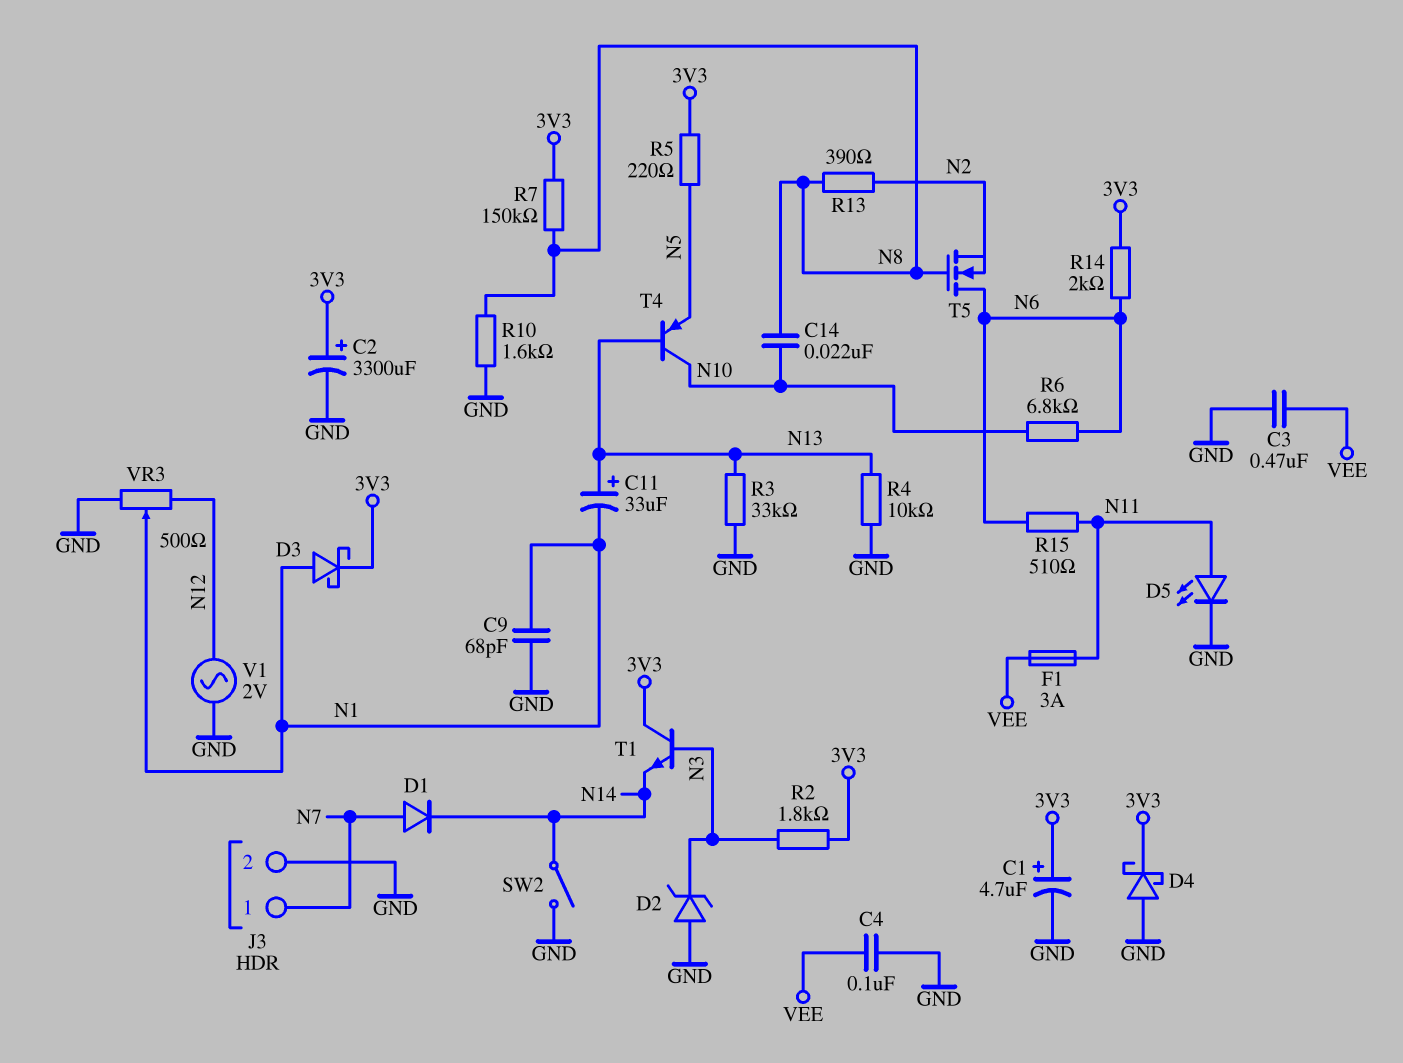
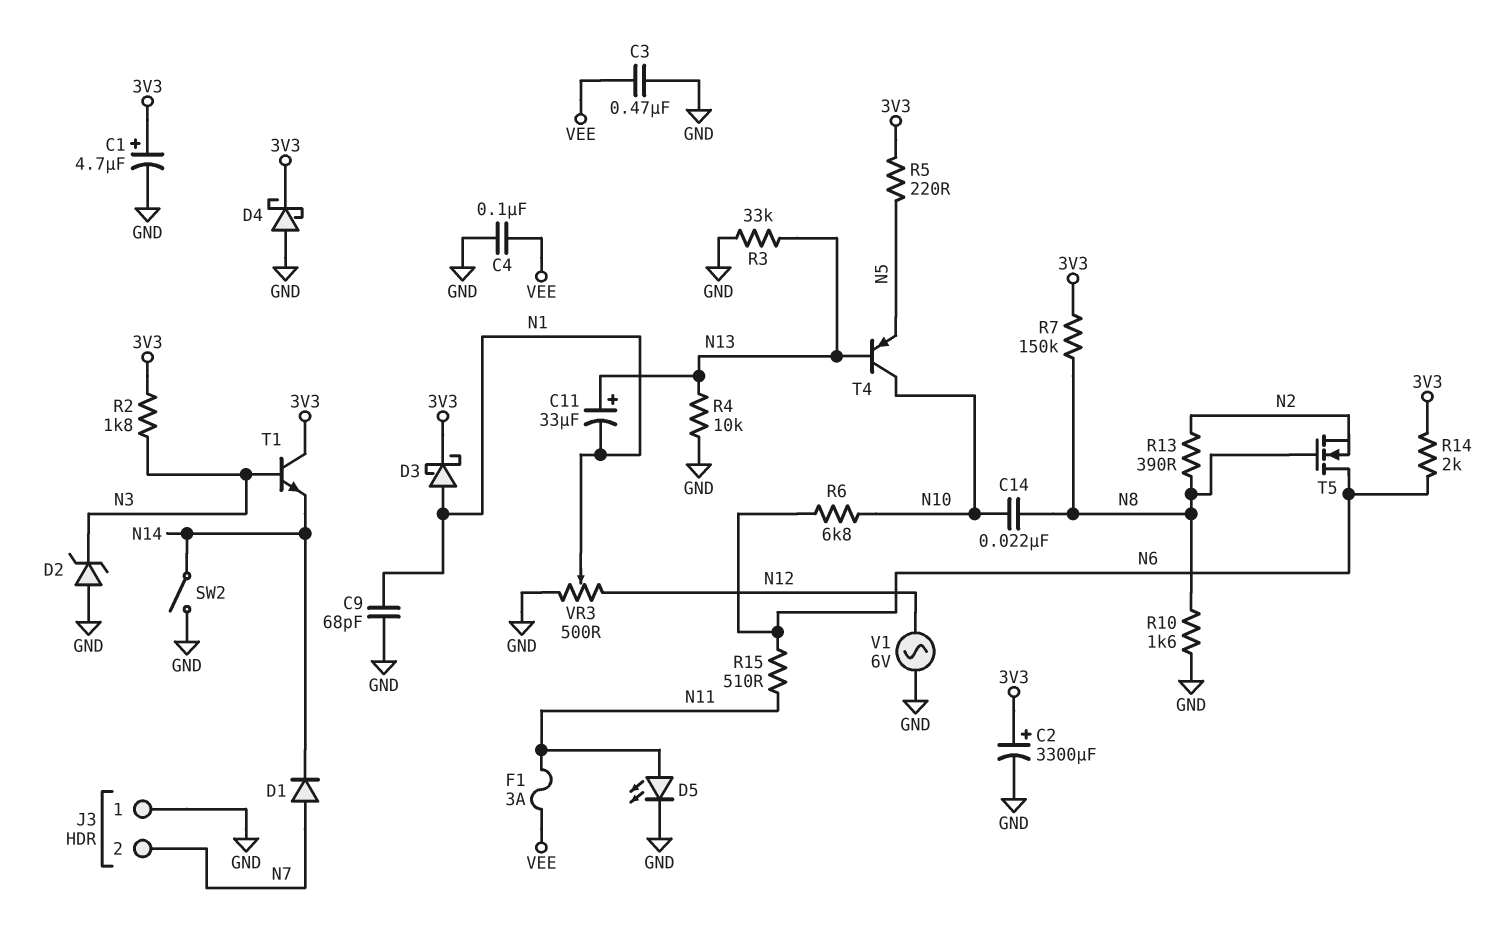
J3 pin 1: N7 -> GND
J3 pin 2: GND -> N7
V1: AC 2V (GND, N12) -> AC 6V (GND, N12)

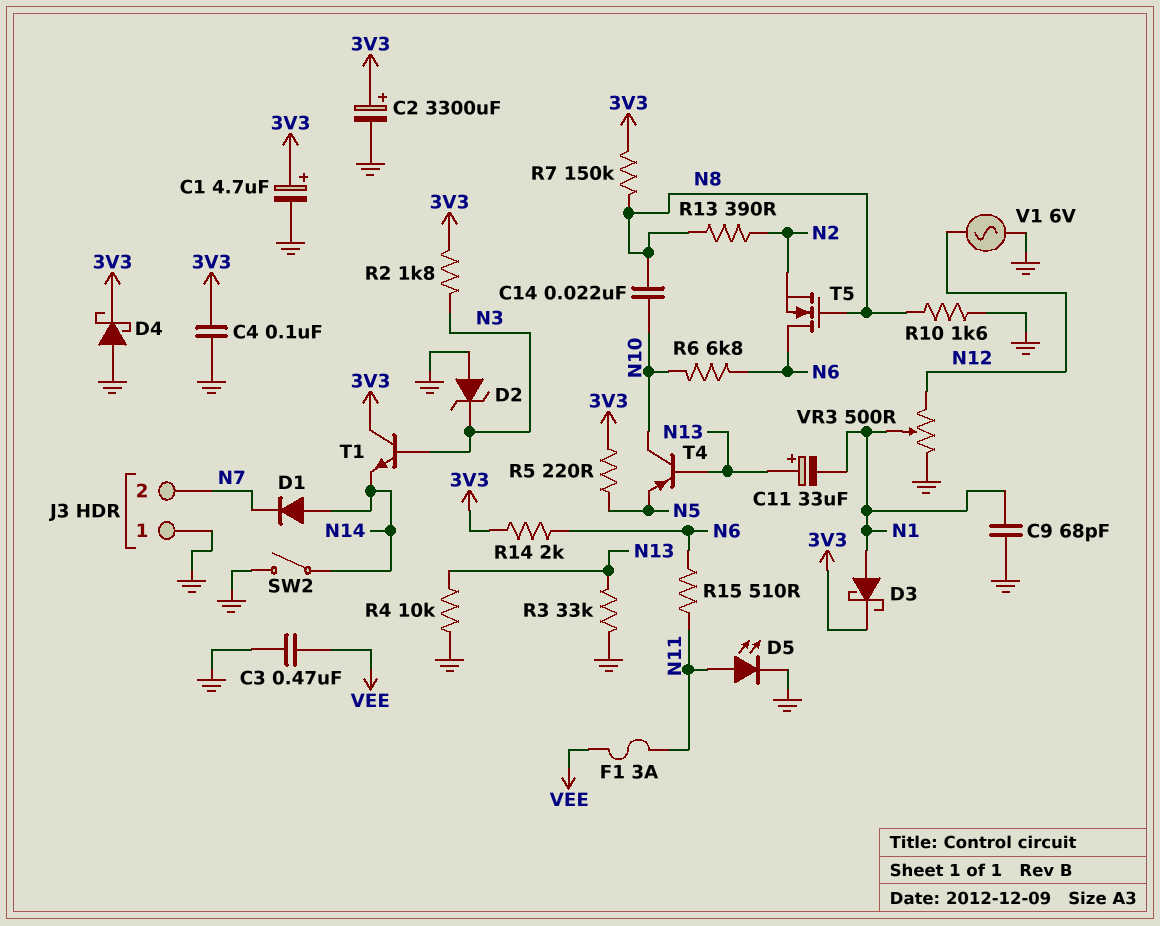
C4: 100nF (GND, VEE) -> 100nF (3V3, GND)
D1: diode (A N7, K N14) -> diode (A N14, K N7)

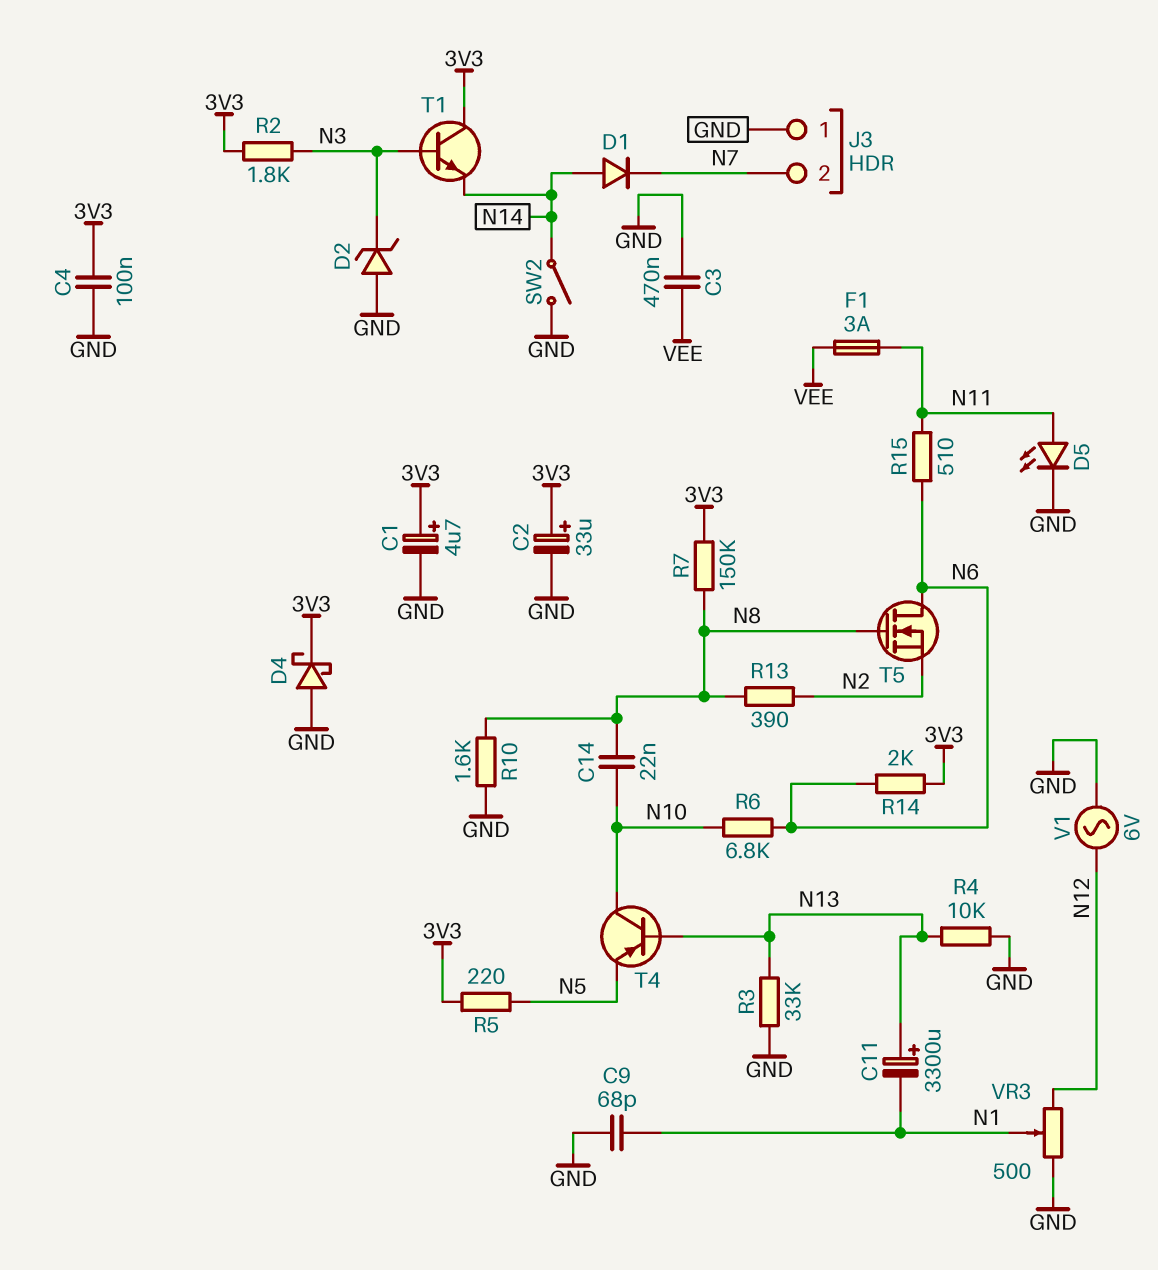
C2: 3300uF (plus 3V3, minus GND) -> 33uF (plus 3V3, minus GND)
C11: 33uF (plus N13, minus N1) -> 3300uF (plus N13, minus N1)
D3: schottky (A N1, K 3V3) -> none

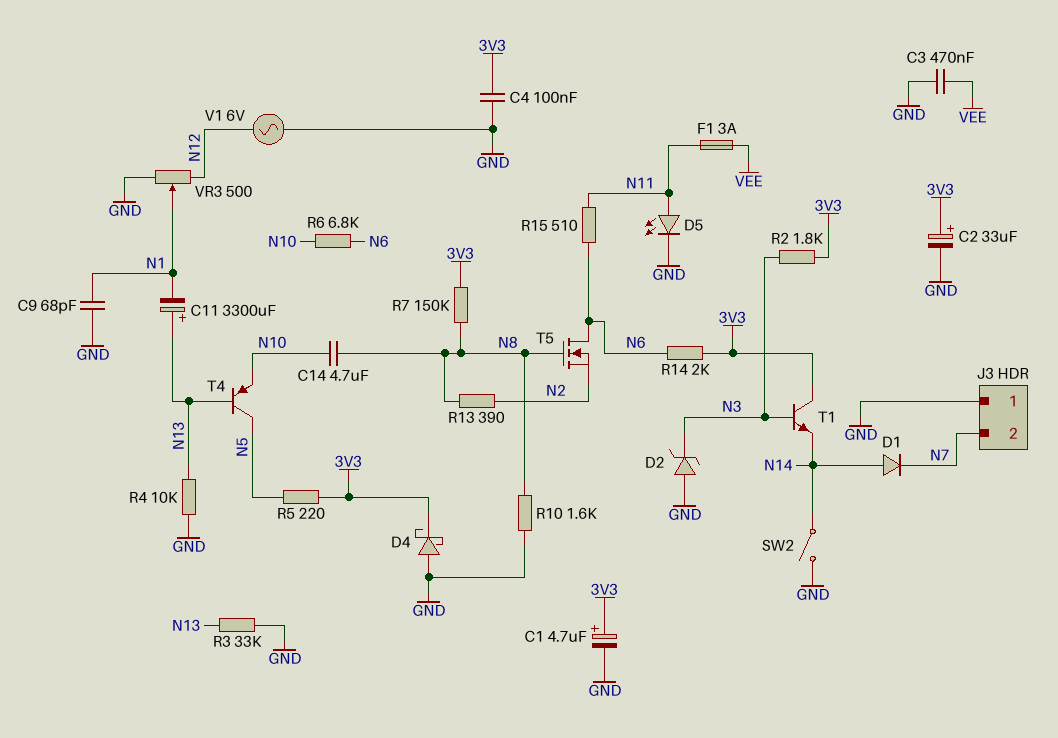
C14: 22nF (N8, N10) -> 4.7uF (N8, N10)
T4: PNP (B N13, C N10, E N5) -> PNP (B N13, C N5, E N10)

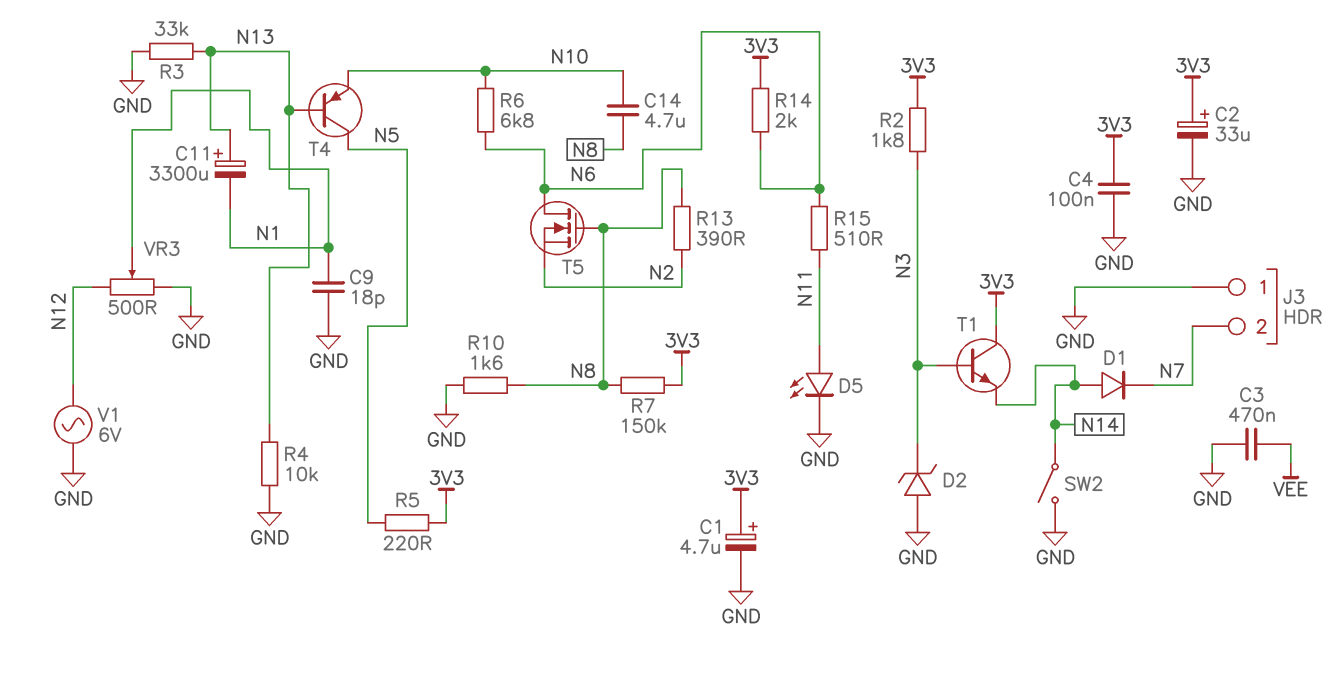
C9: 68pF (GND, N1) -> 18pF (GND, N1)
D4: schottky (A GND, K 3V3) -> none
F1: 3A (N11, VEE) -> none

